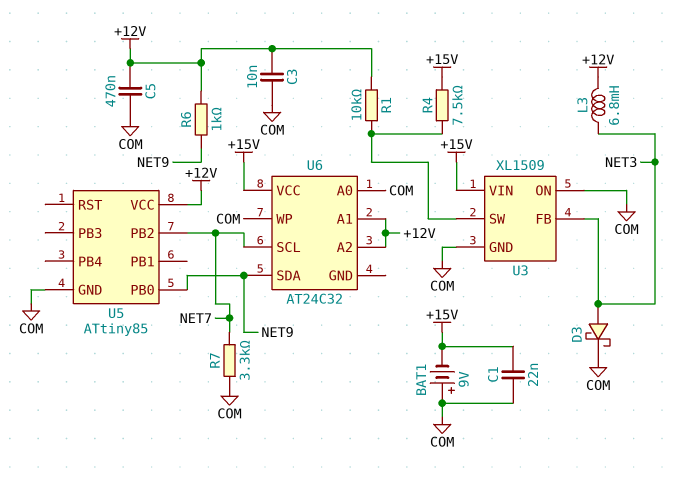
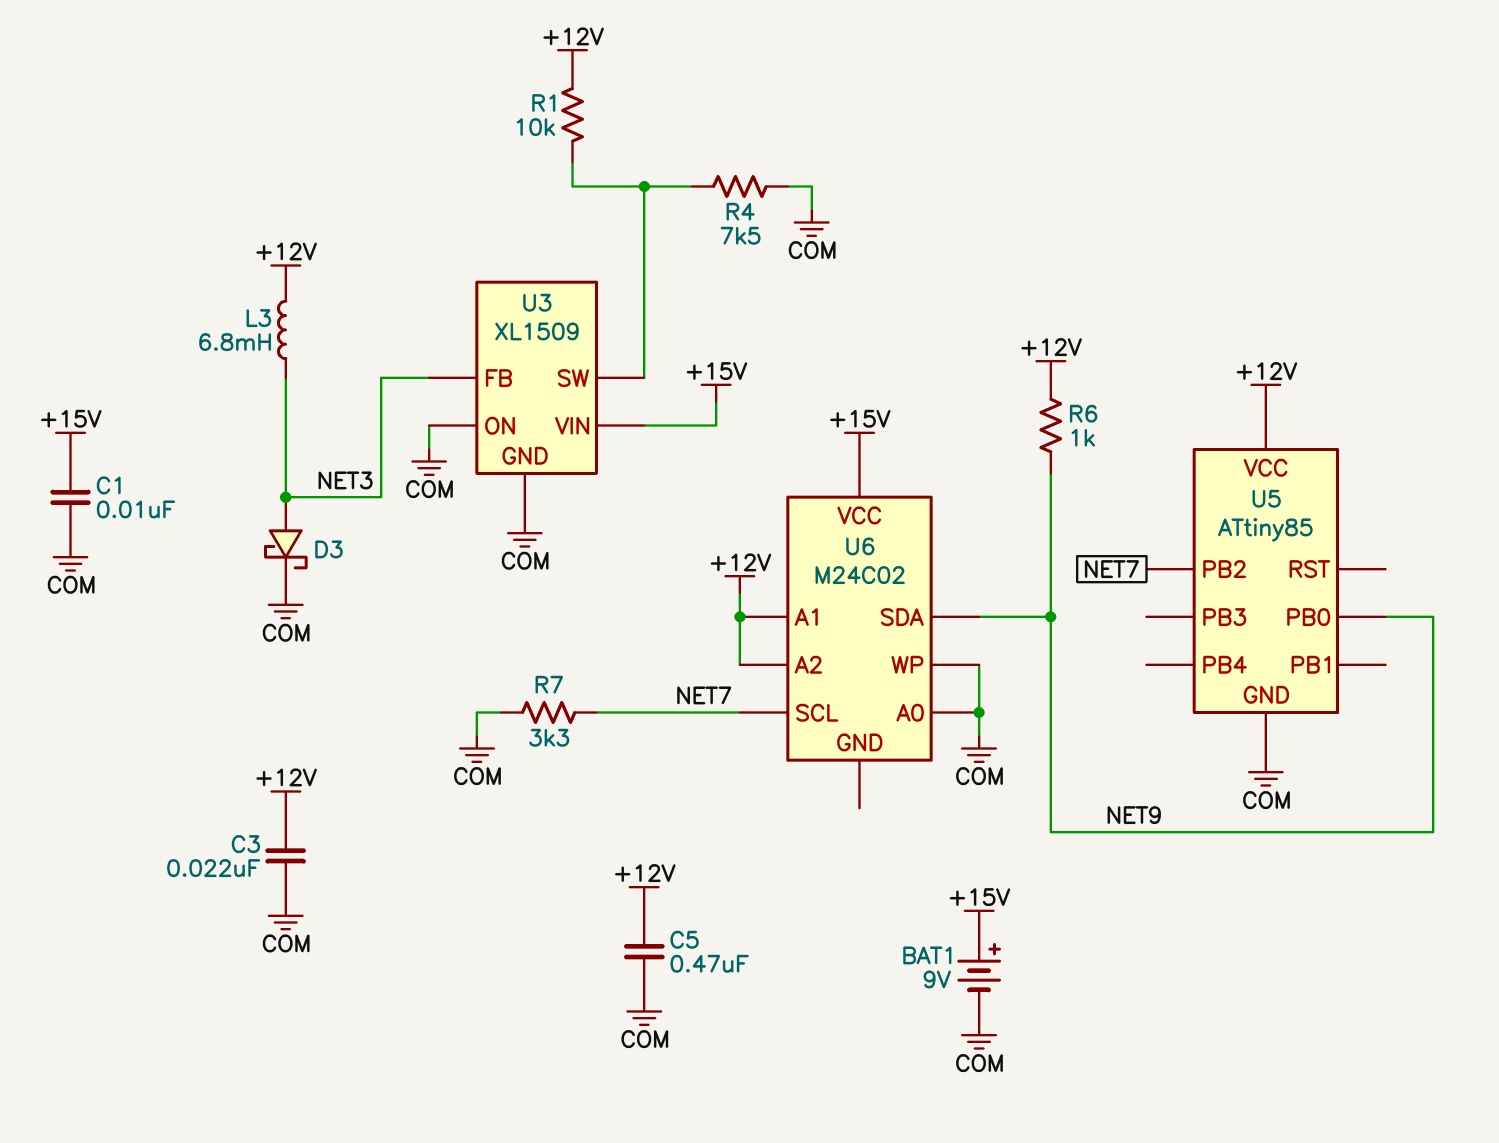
BAT1: 9V (plus COM, minus +15V) -> 9V (plus +15V, minus COM)
C1: 22nF (+15V, COM) -> 10nF (+15V, COM)
C3: 10nF (+12V, COM) -> 22nF (+12V, COM)
R4: 7.5k (+15V, U3/SW) -> 7.5k (COM, U3/SW)
U6: AT24C32 -> M24C02

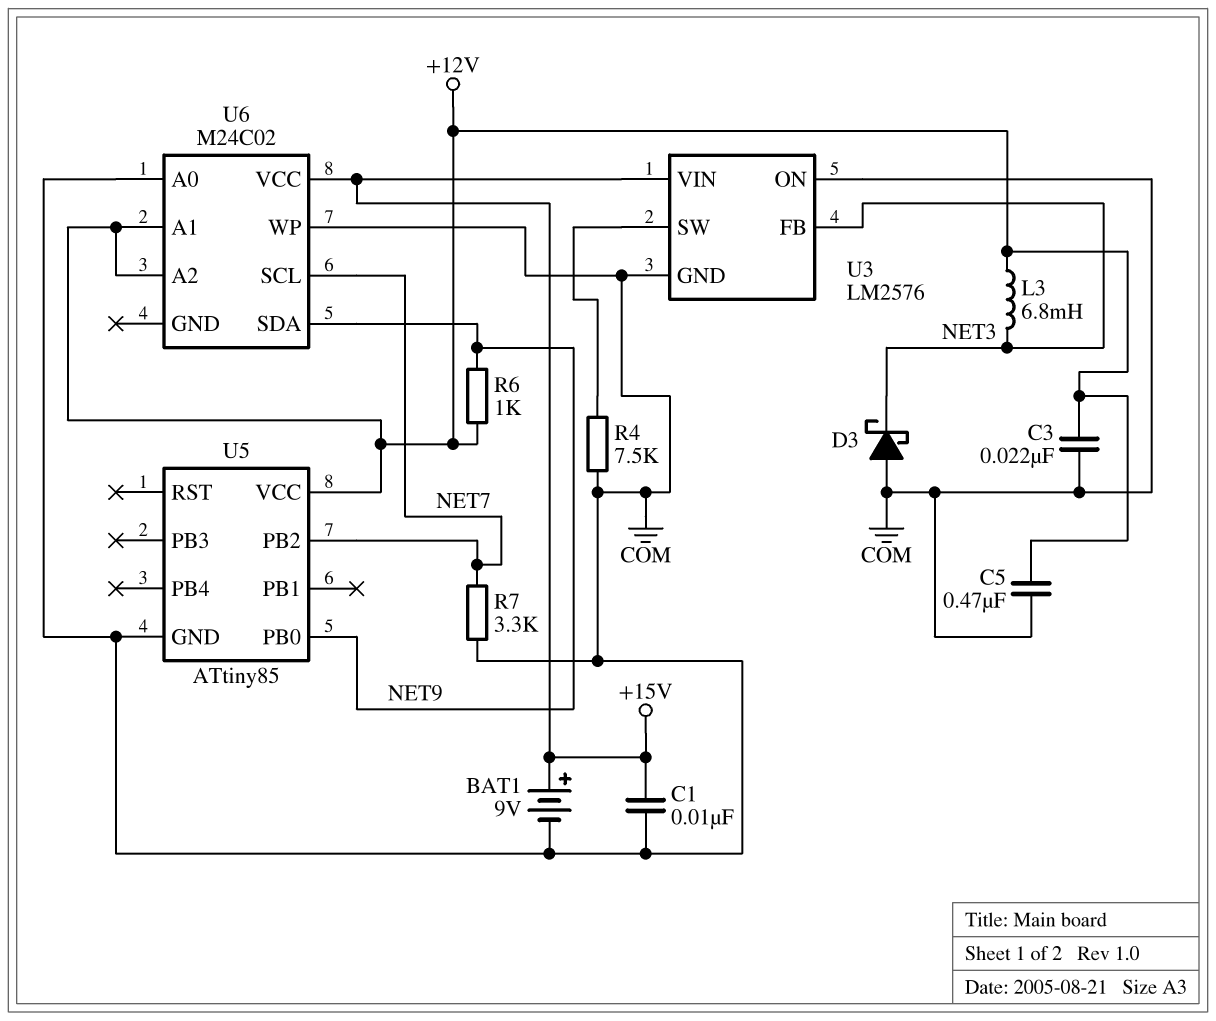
D3: schottky (A NET3, K COM) -> schottky (A COM, K NET3)
R1: 10k (+12V, U3/SW) -> none
U3: XL1509 -> LM2576

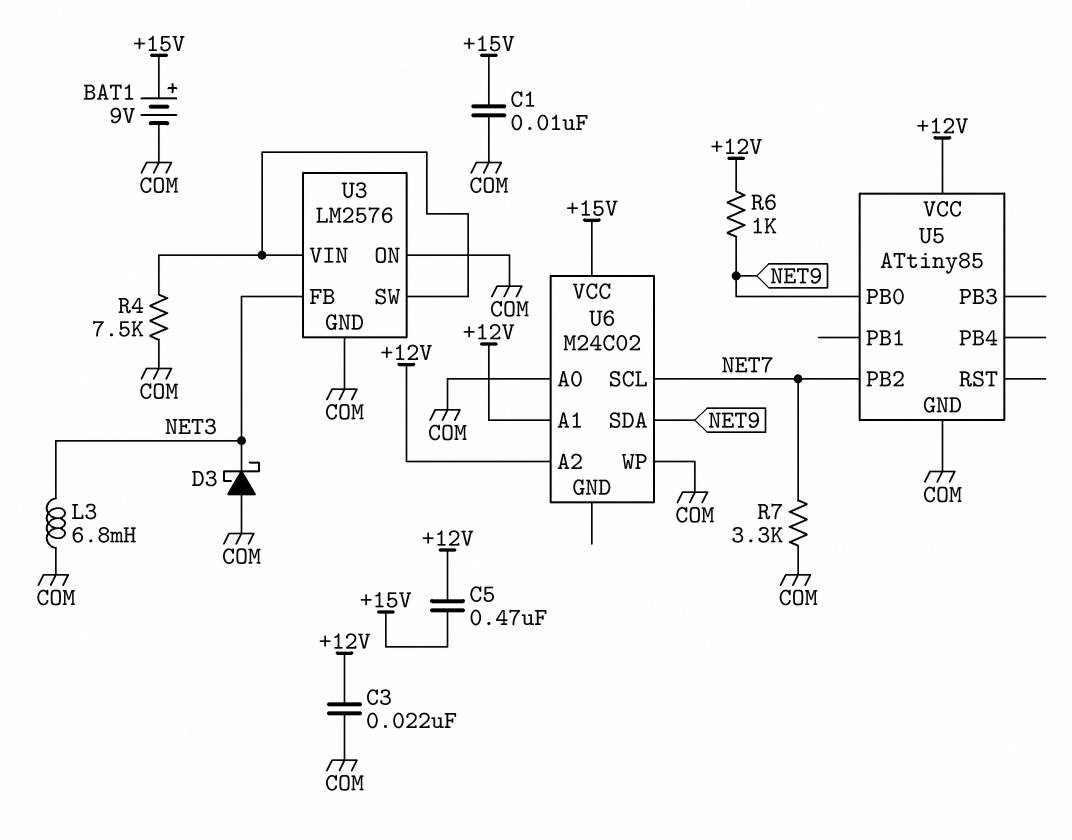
C5: 470nF (+12V, COM) -> 470nF (+12V, +15V)
L3: 6.8mH (+12V, NET3) -> 6.8mH (COM, NET3)
U3 pin VIN: +15V -> U3/SW

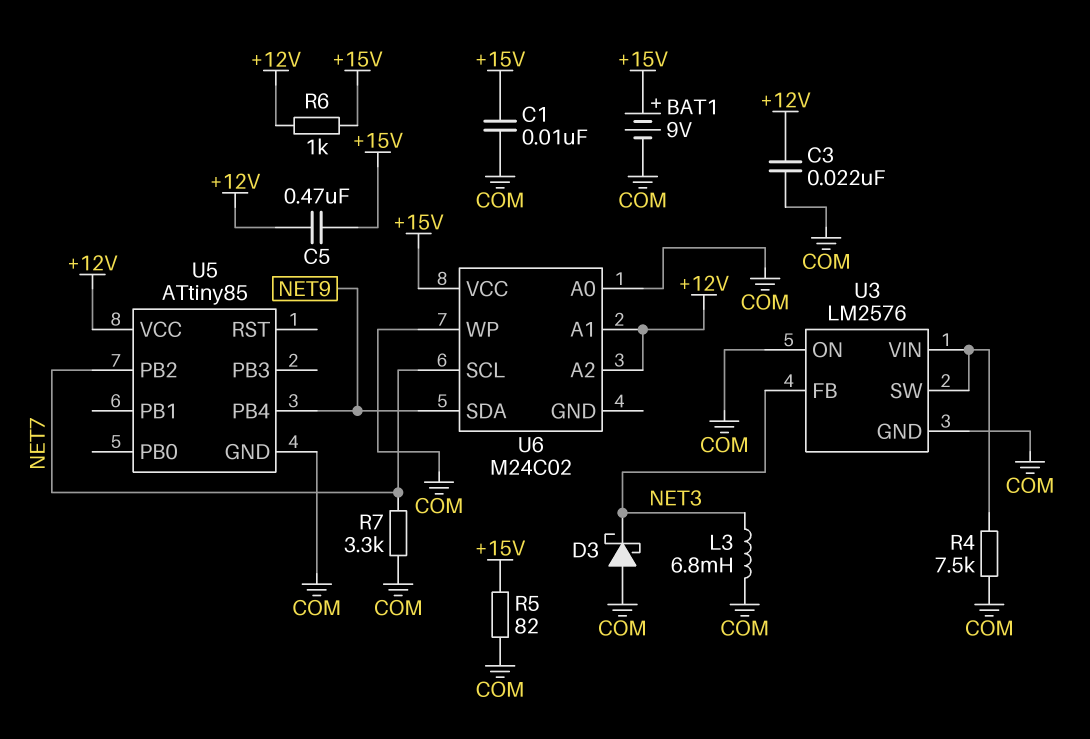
R5: none -> 82 (+15V, COM)
R6: 1k (+12V, NET9) -> 1k (+12V, +15V)
U5 pin PB0: NET9 -> none
U5 pin PB4: none -> NET9

